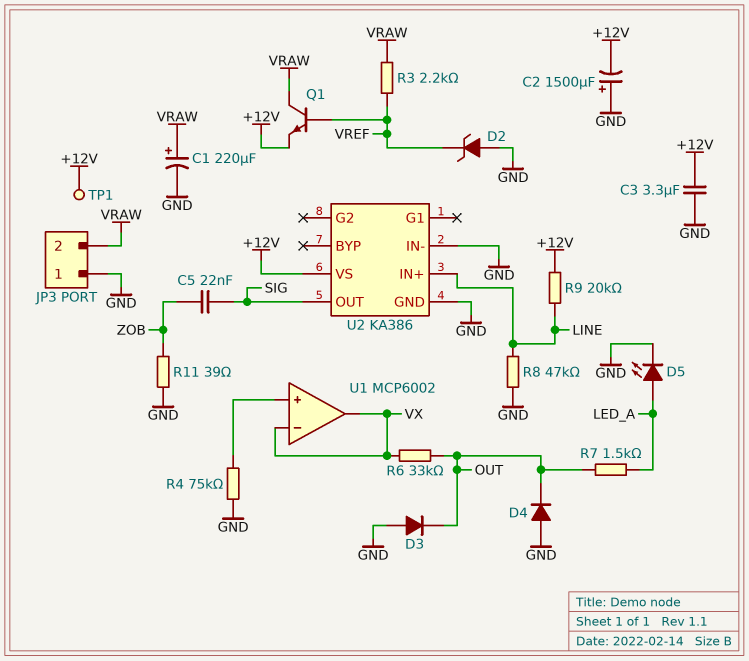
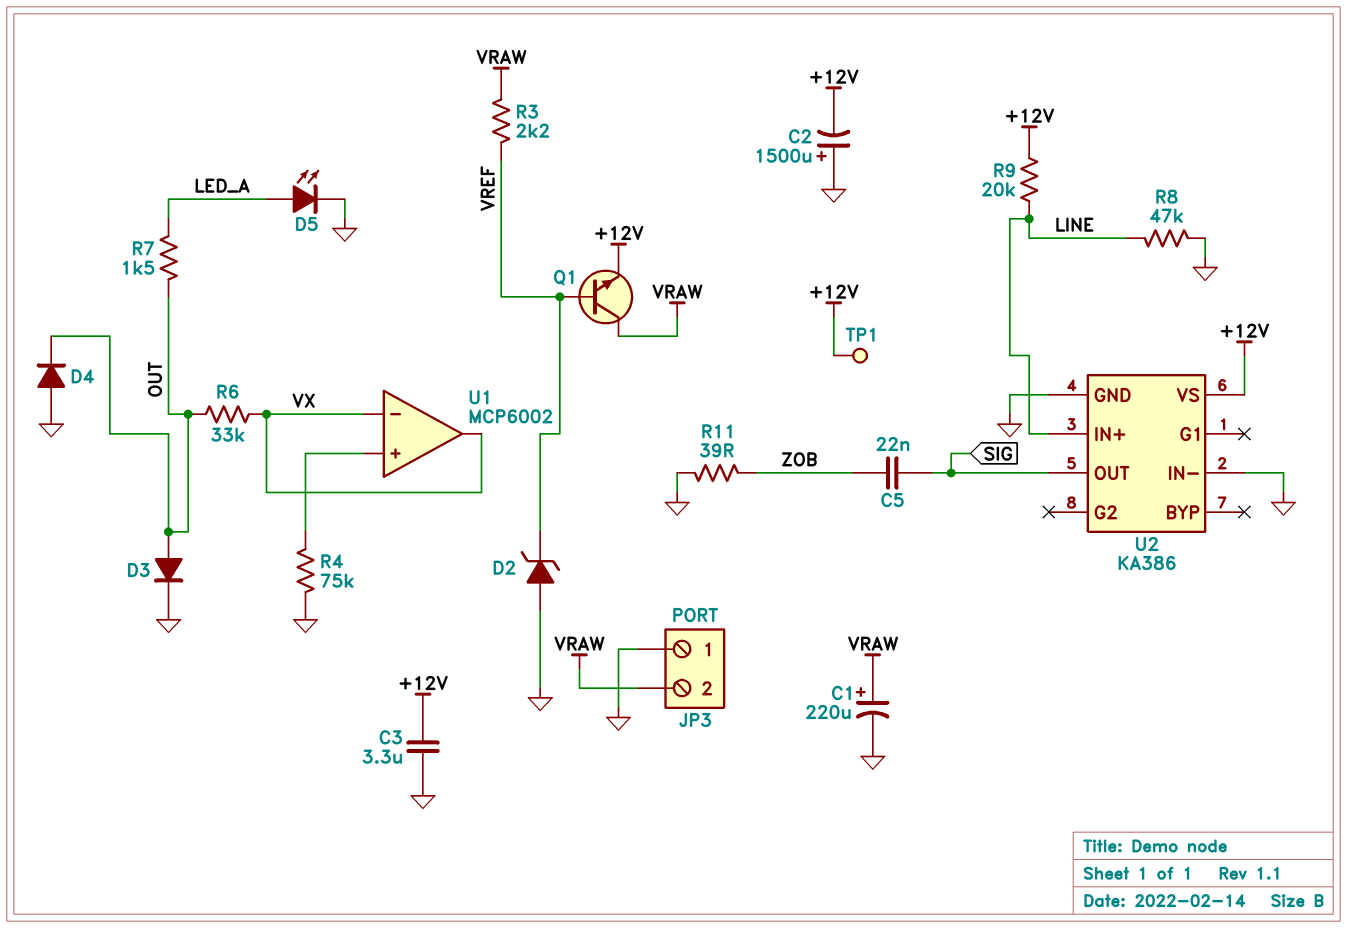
D3: diode (A GND, K OUT) -> diode (A OUT, K GND)

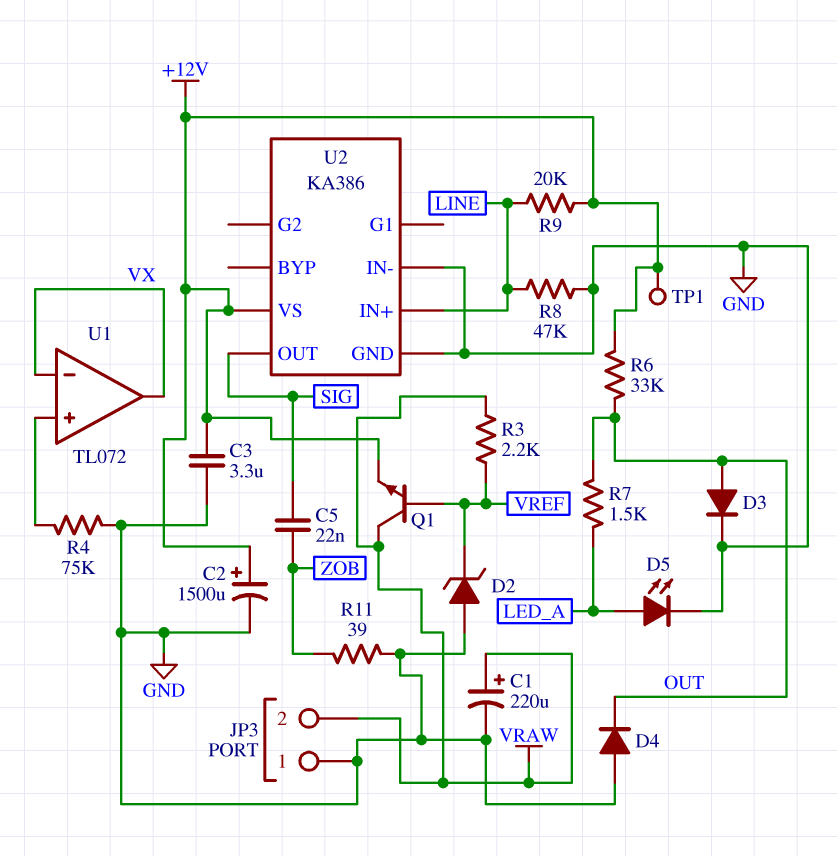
C2: 1500uF (plus GND, minus +12V) -> 1500uF (plus +12V, minus GND)
R6: 33k (OUT, VX) -> 33k (+12V, OUT)
U1: MCP6002 -> TL072

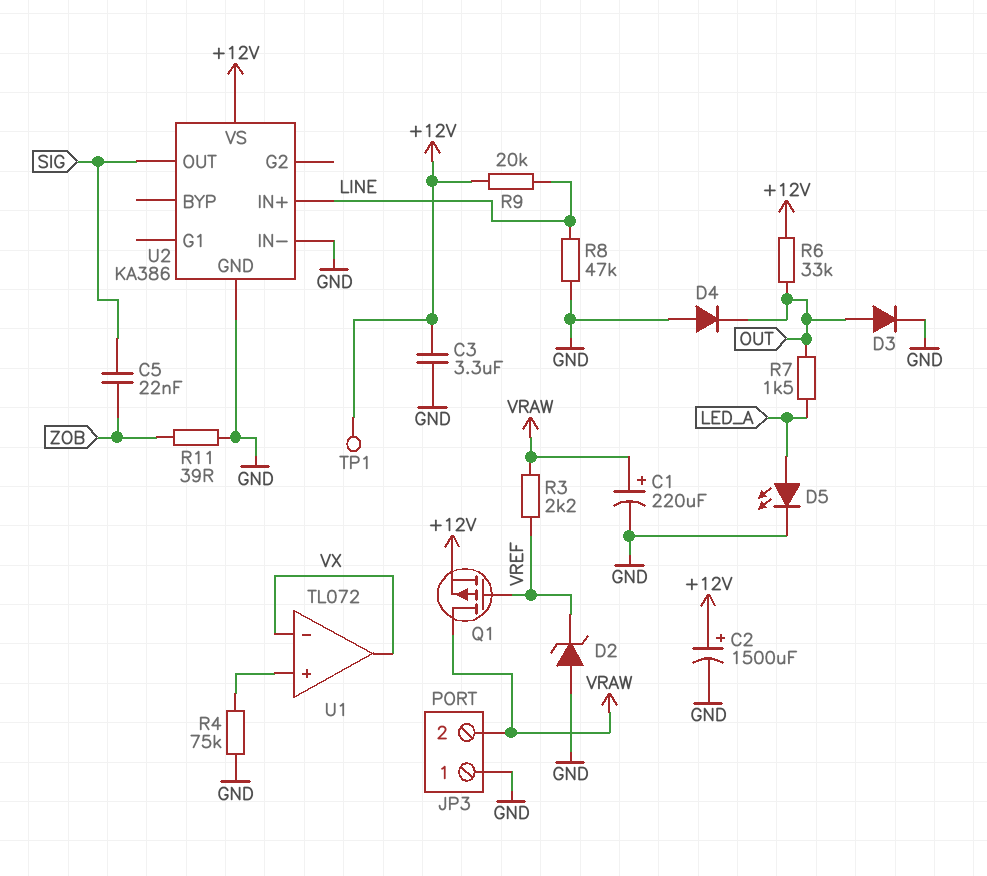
Q1: NPN (B VREF, C VRAW, E +12V) -> PMOS (G VREF, D VRAW, S +12V)

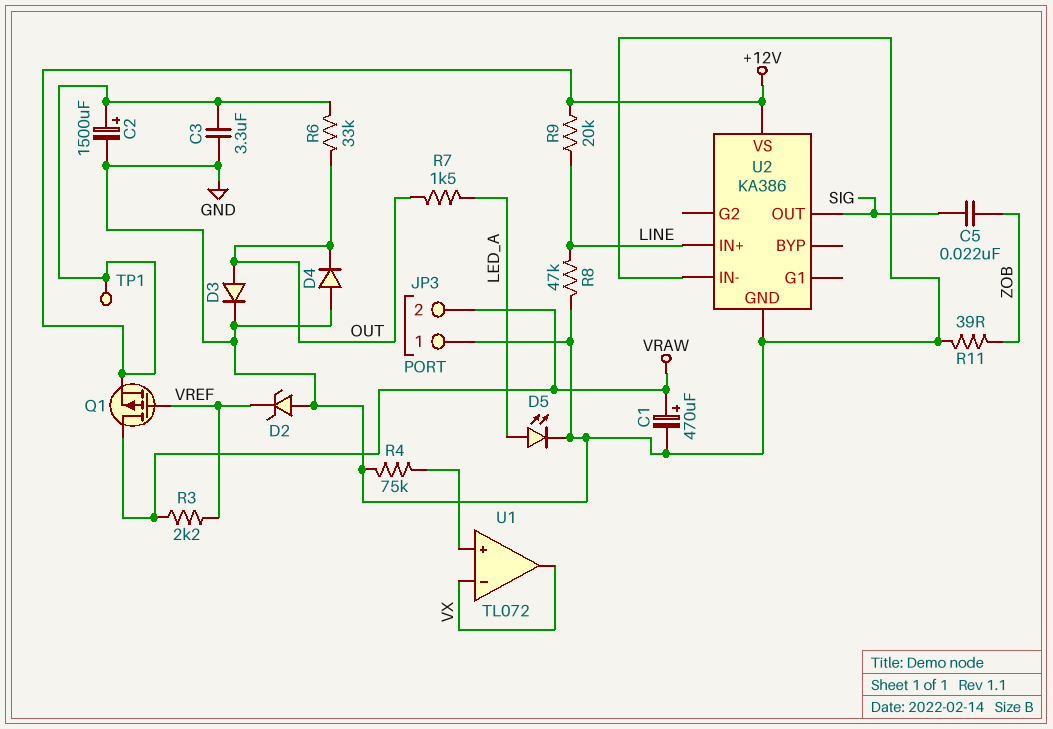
C1: 220uF (plus VRAW, minus GND) -> 470uF (plus VRAW, minus GND)

